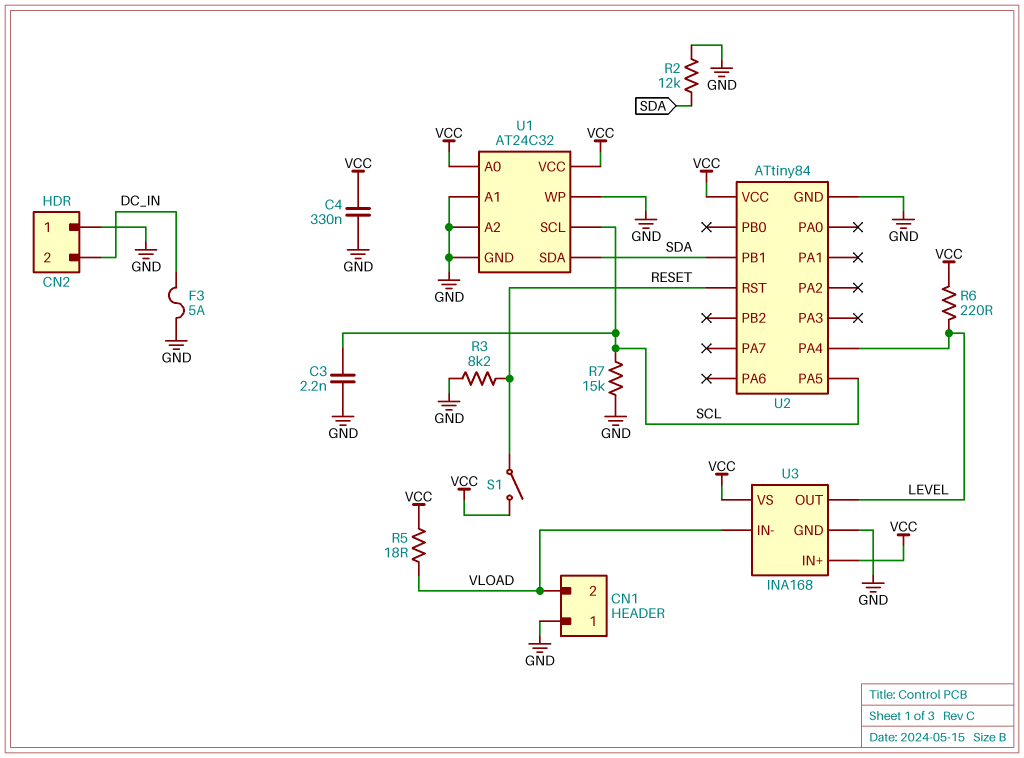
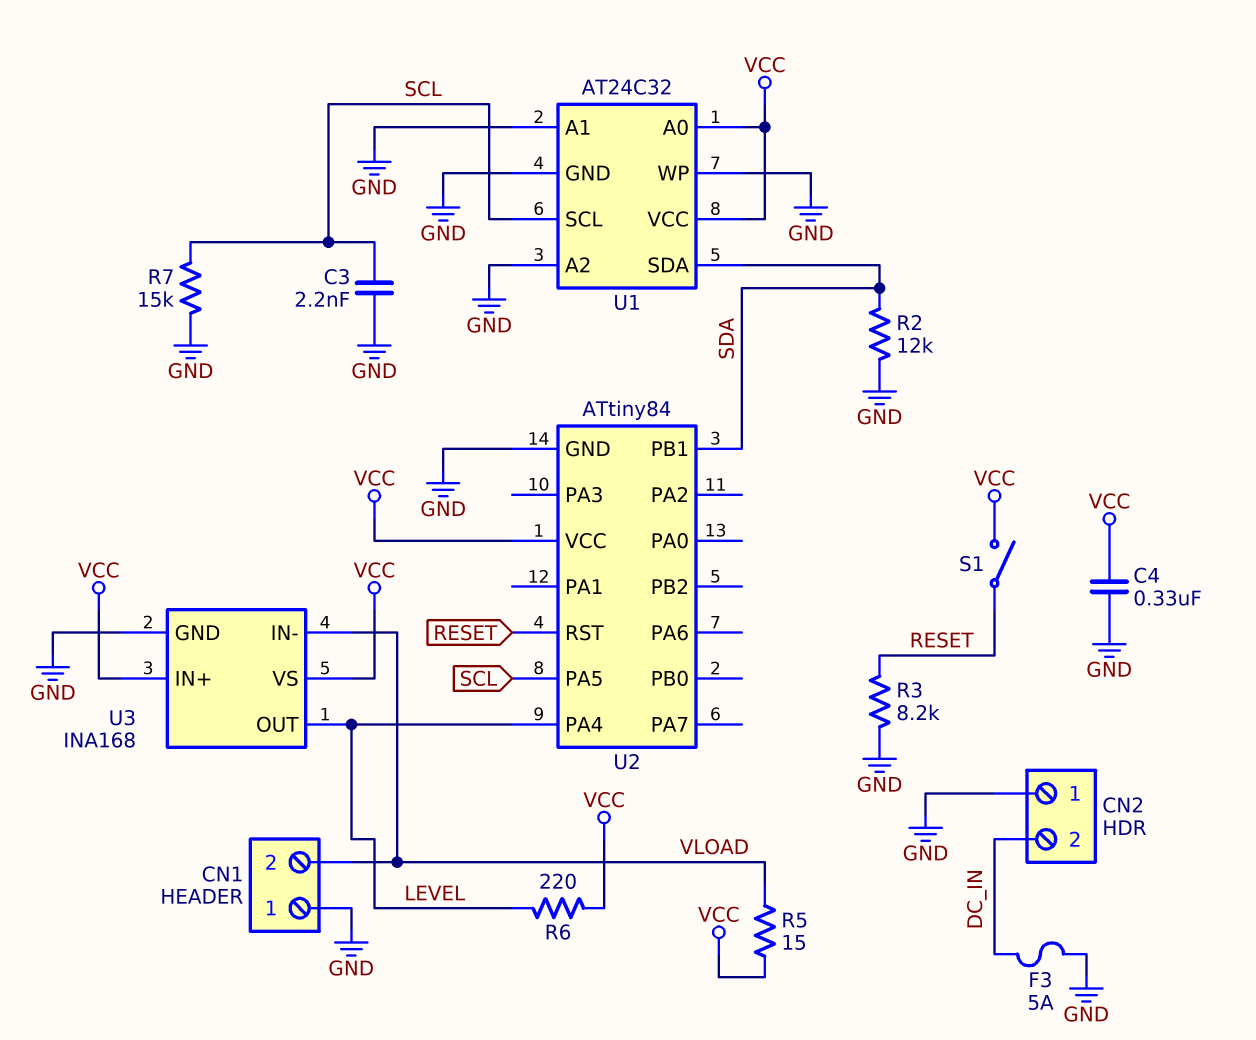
R5: 18 (VCC, VLOAD) -> 15 (VCC, VLOAD)

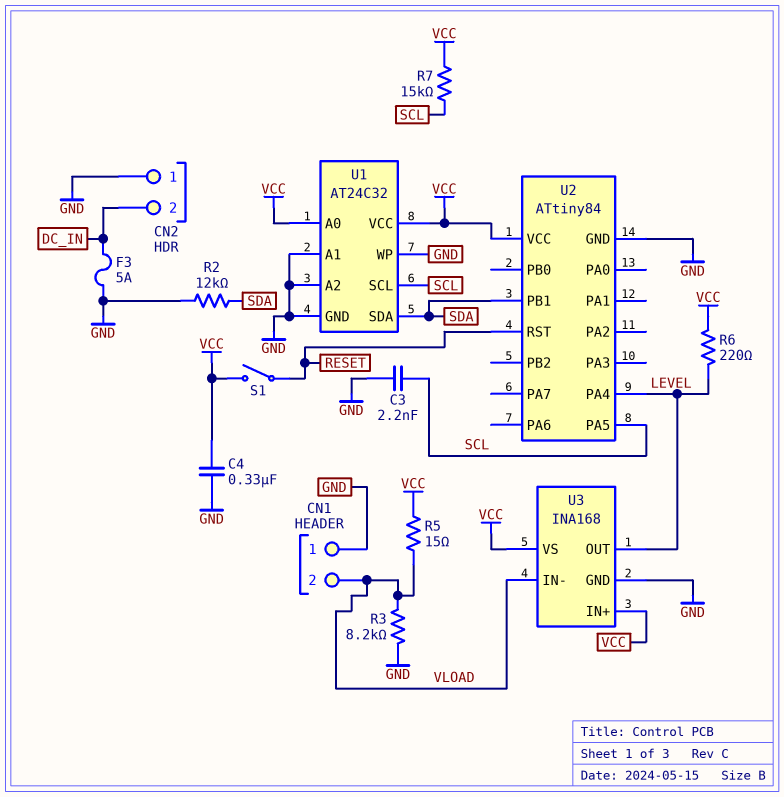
R3: 8.2k (GND, RESET) -> 8.2k (GND, VLOAD)
R7: 15k (GND, SCL) -> 15k (SCL, VCC)

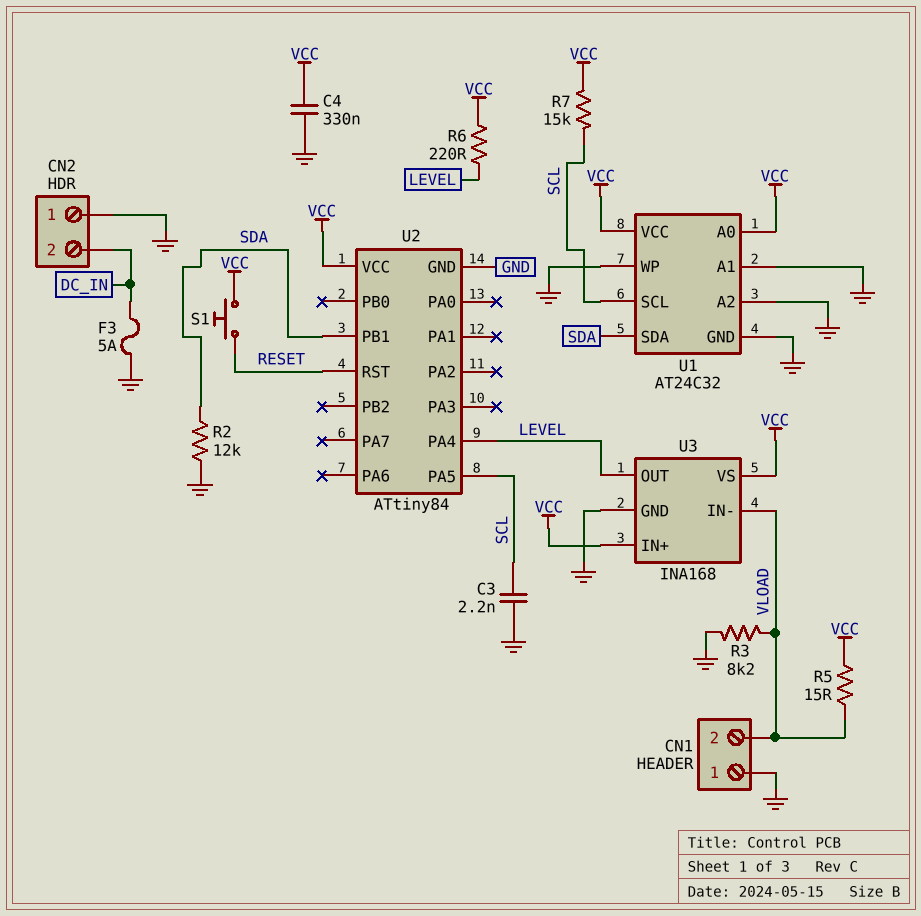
S1: switch (RESET, VCC) -> button (RESET, VCC)

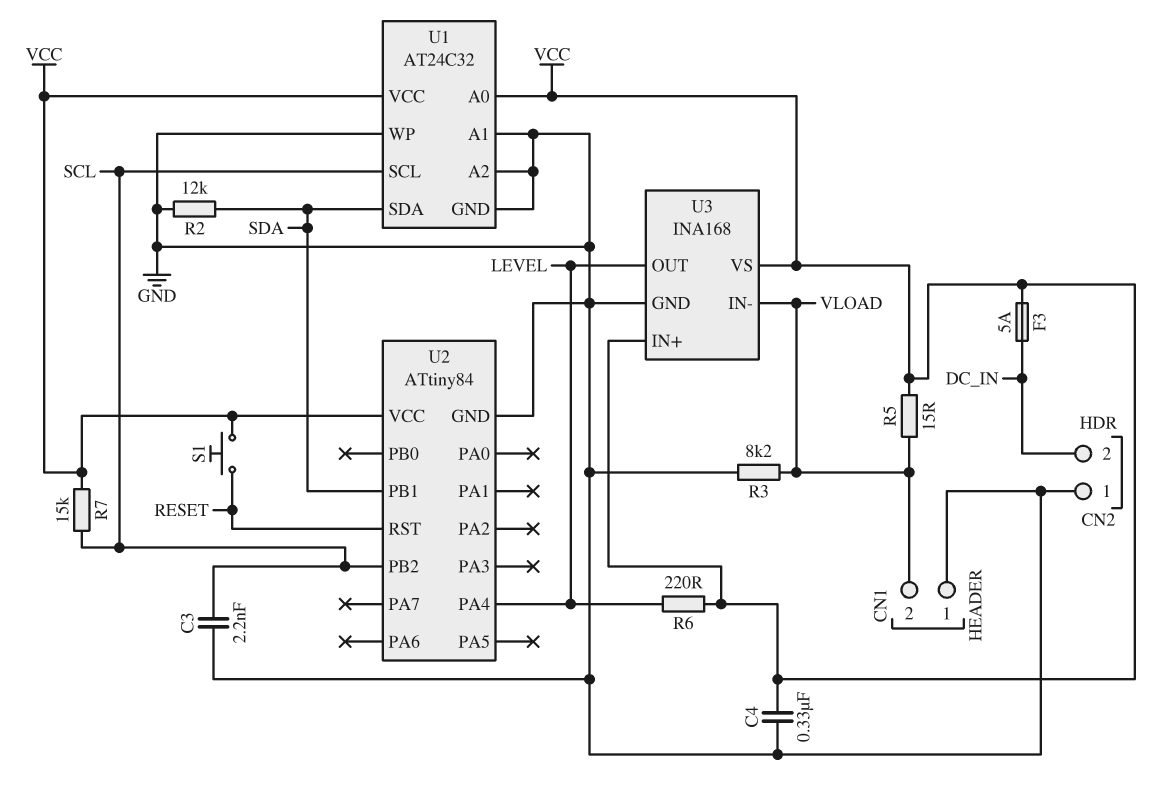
F3: 5A (DC_IN, GND) -> 5A (DC_IN, VCC)
U2 pin PA5: SCL -> none
U2 pin PB2: none -> SCL

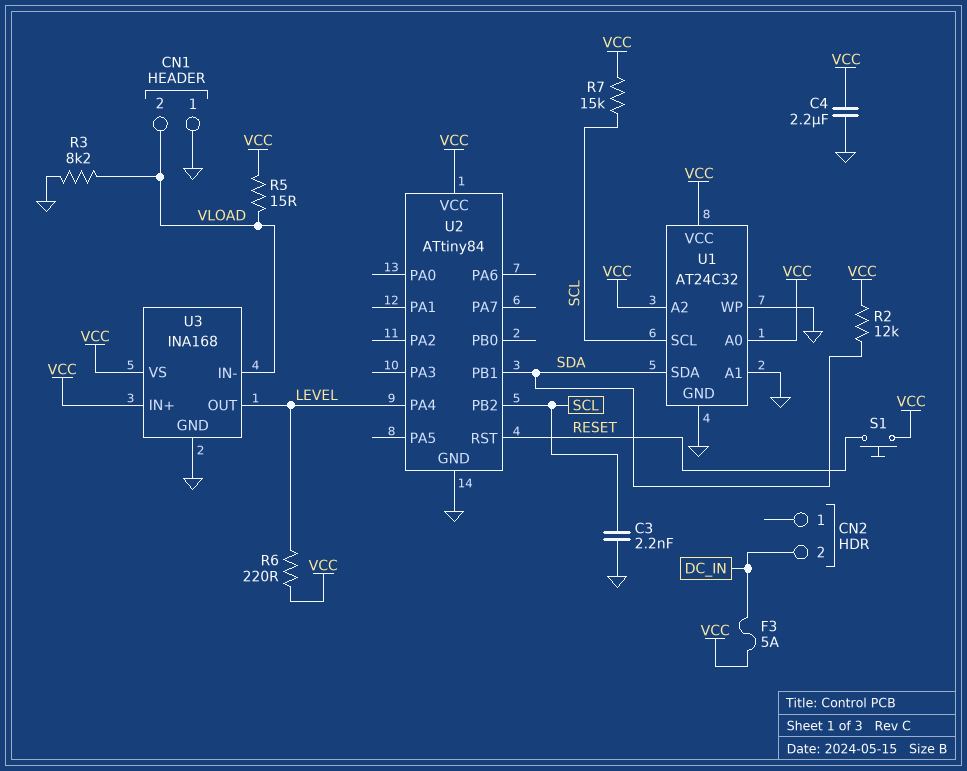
C4: 330nF (GND, VCC) -> 2.2uF (GND, VCC)
CN2 pin 1: GND -> none
R2: 12k (GND, SDA) -> 12k (SDA, VCC)
U1 pin A2: GND -> VCC

